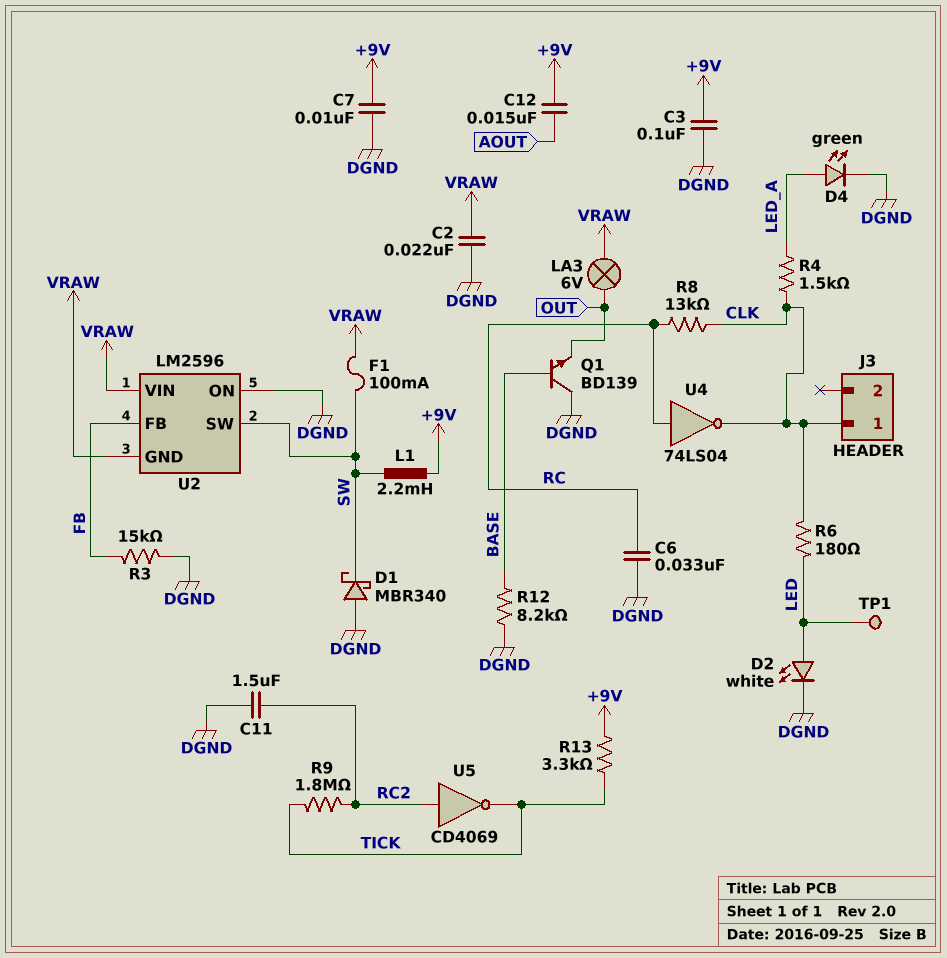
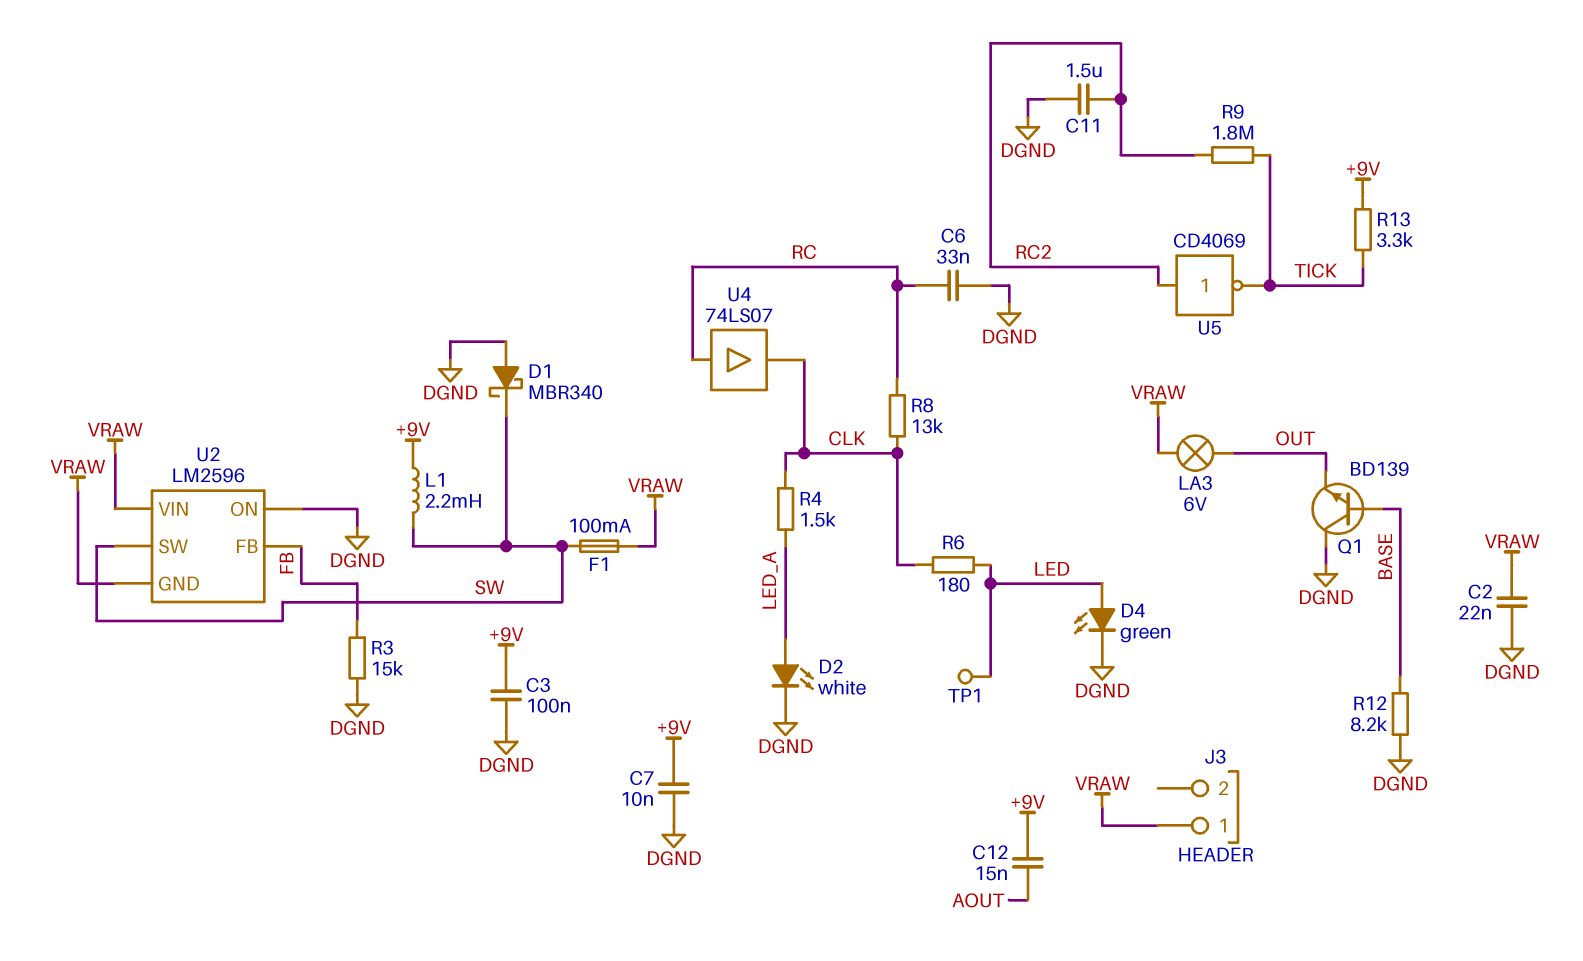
D2: LED white (A LED, K DGND) -> LED white (A LED_A, K DGND)
D4: LED green (A LED_A, K DGND) -> LED green (A LED, K DGND)
J3 pin 1: CLK -> VRAW
U4: NOT 74LS04 (in RC, out CLK) -> buffer 74LS07 (in RC, out CLK)

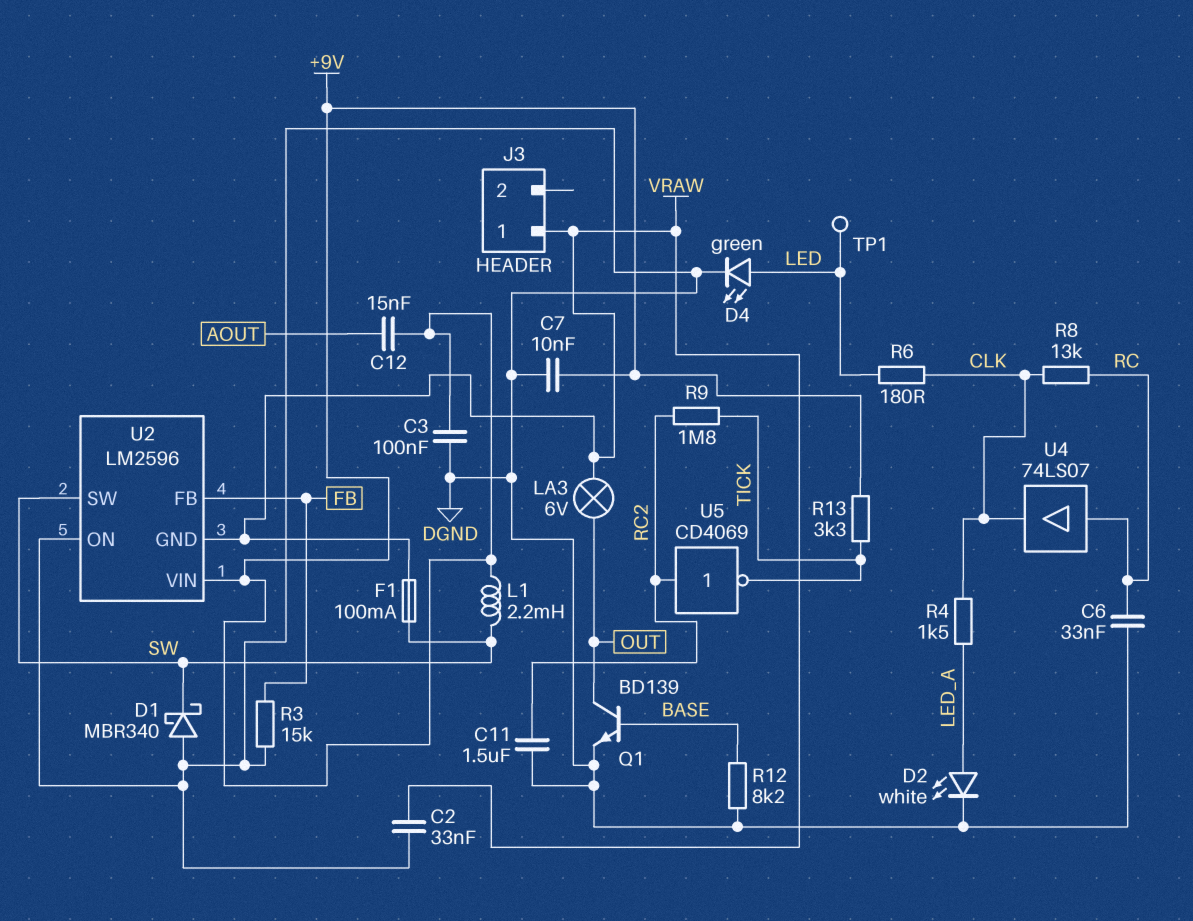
C2: 22nF (DGND, VRAW) -> 33nF (DGND, VRAW)
Q1: NPN BD139 (B BASE, C DGND, E OUT) -> NPN BD139 (B BASE, C OUT, E DGND)
U2 pin VIN: VRAW -> +9V

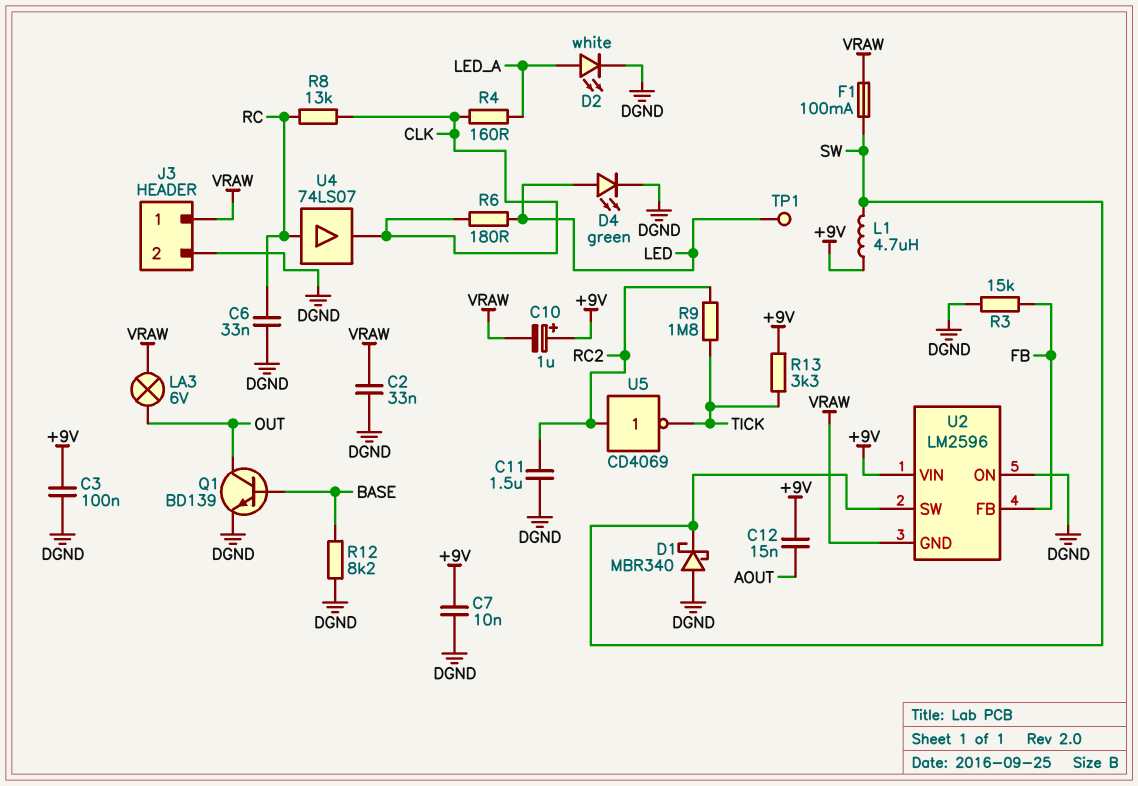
C10: none -> 1uF (plus +9V, minus VRAW)
J3 pin 2: none -> DGND
L1: 2.2mH (+9V, SW) -> 4.7uH (+9V, SW)
R4: 1.5k (CLK, LED_A) -> 160 (CLK, LED_A)

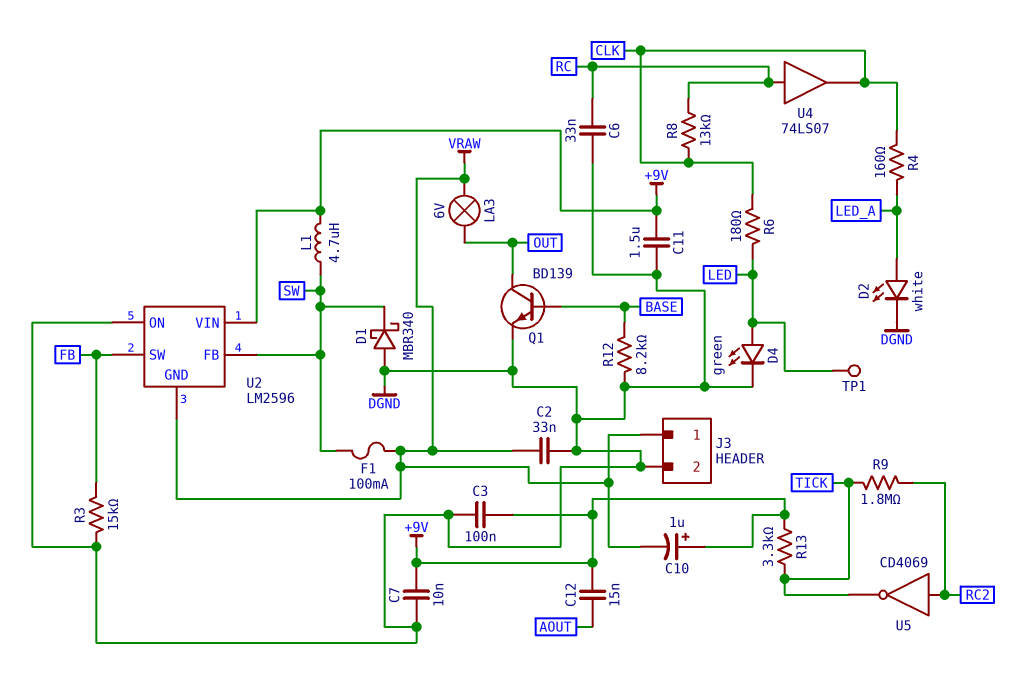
C11: 1.5uF (DGND, RC2) -> 1.5uF (+9V, DGND)
U2 pin FB: FB -> SW
U2 pin SW: SW -> FB

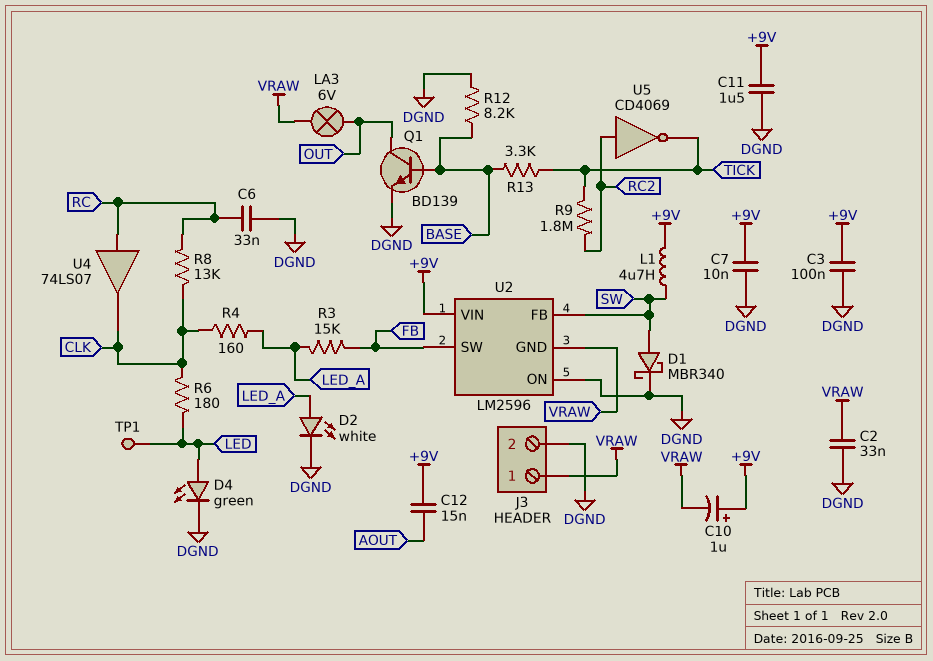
D1: schottky MBR340 (A DGND, K SW) -> schottky MBR340 (A SW, K DGND)
F1: 100mA (SW, VRAW) -> none
R3: 15k (DGND, FB) -> 15k (FB, LED_A)
R13: 3.3k (+9V, TICK) -> 3.3k (BASE, TICK)

